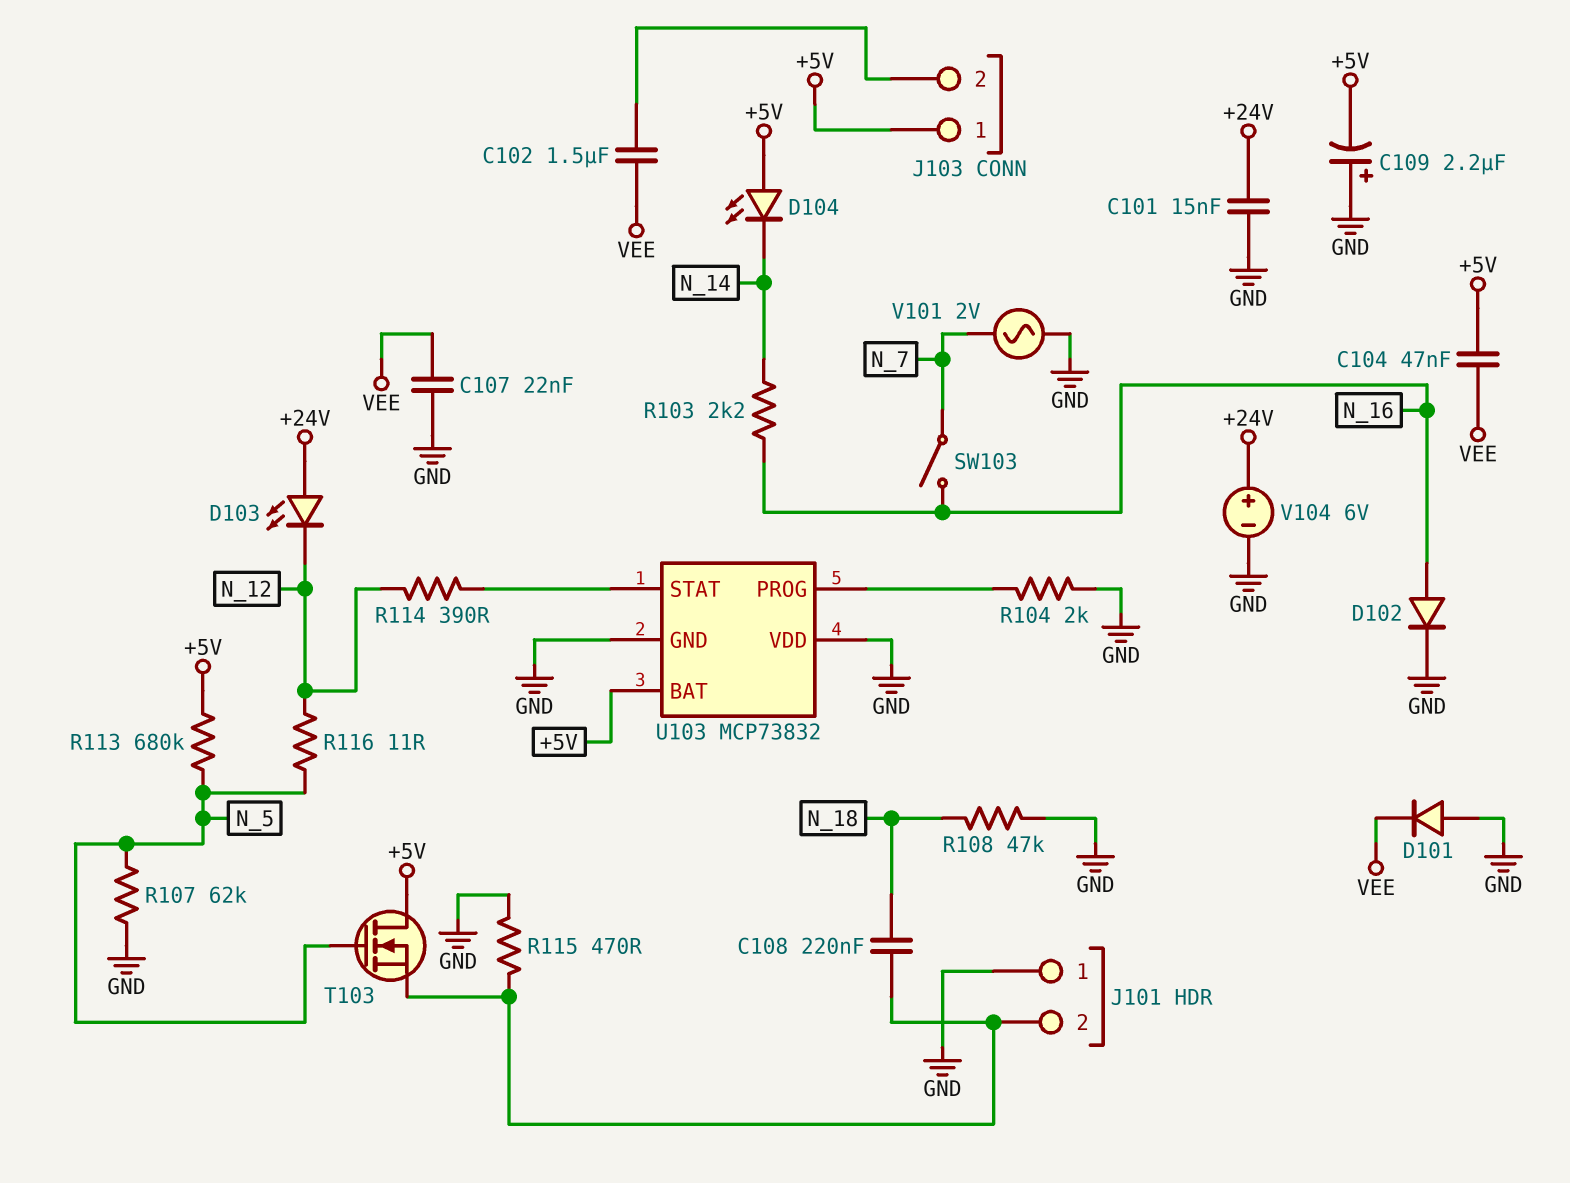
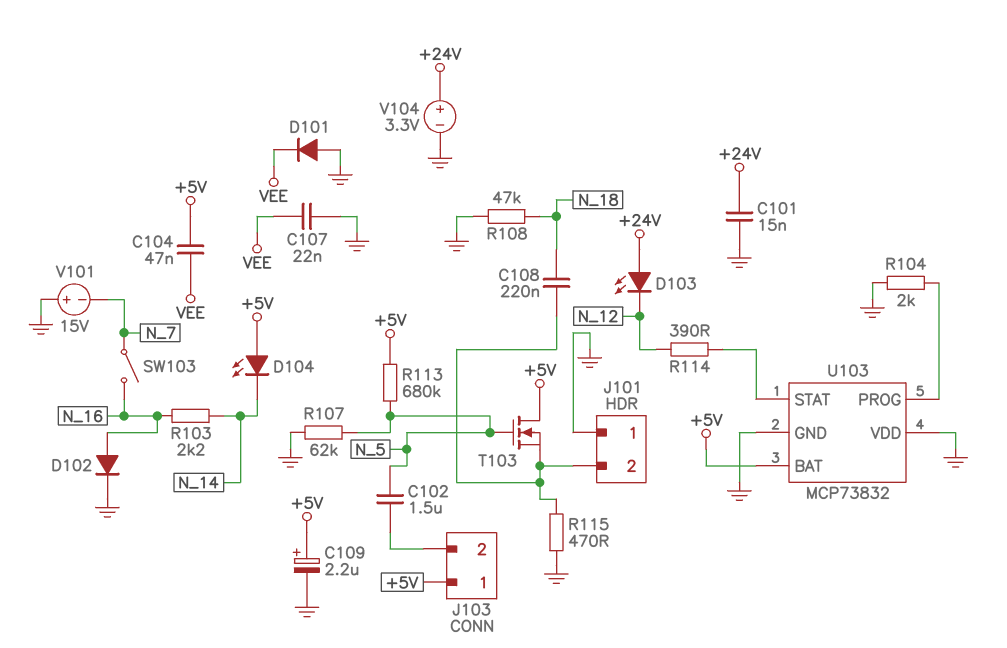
C102: 1.5uF (J103/2, VEE) -> 1.5uF (J103/2, N_5)
C109: 2.2uF (plus GND, minus +5V) -> 2.2uF (plus +5V, minus GND)
R116: 11 (N_5, N_12) -> none
V101: AC 2V (GND, N_7) -> 15V (plus GND, minus N_7)
V104: 6V (plus +24V, minus GND) -> 3.3V (plus +24V, minus GND)

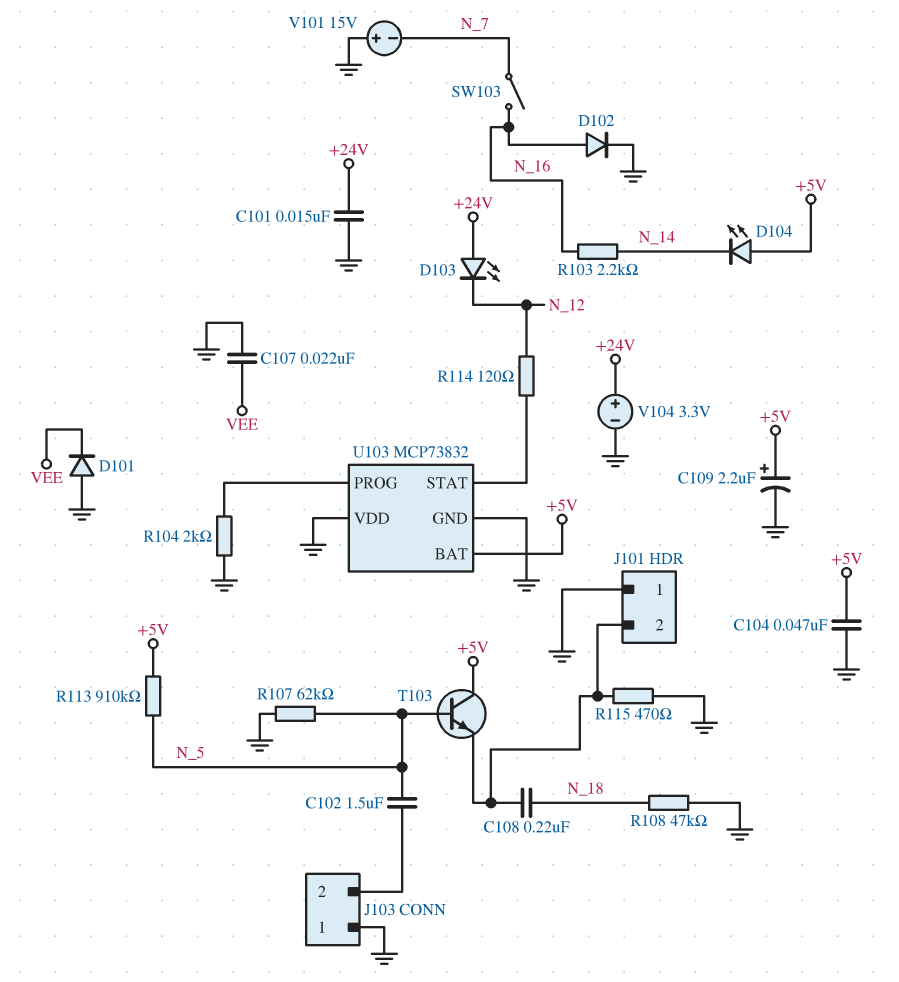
C104: 47nF (+5V, VEE) -> 47nF (+5V, GND)
J103 pin 1: +5V -> GND
R113: 680k (+5V, N_5) -> 910k (+5V, N_5)
R114: 390 (N_12, U103/STAT) -> 120 (N_12, U103/STAT)
T103: NMOS (G N_5, D +5V, S J101/2) -> NPN (B N_5, C +5V, E J101/2)

